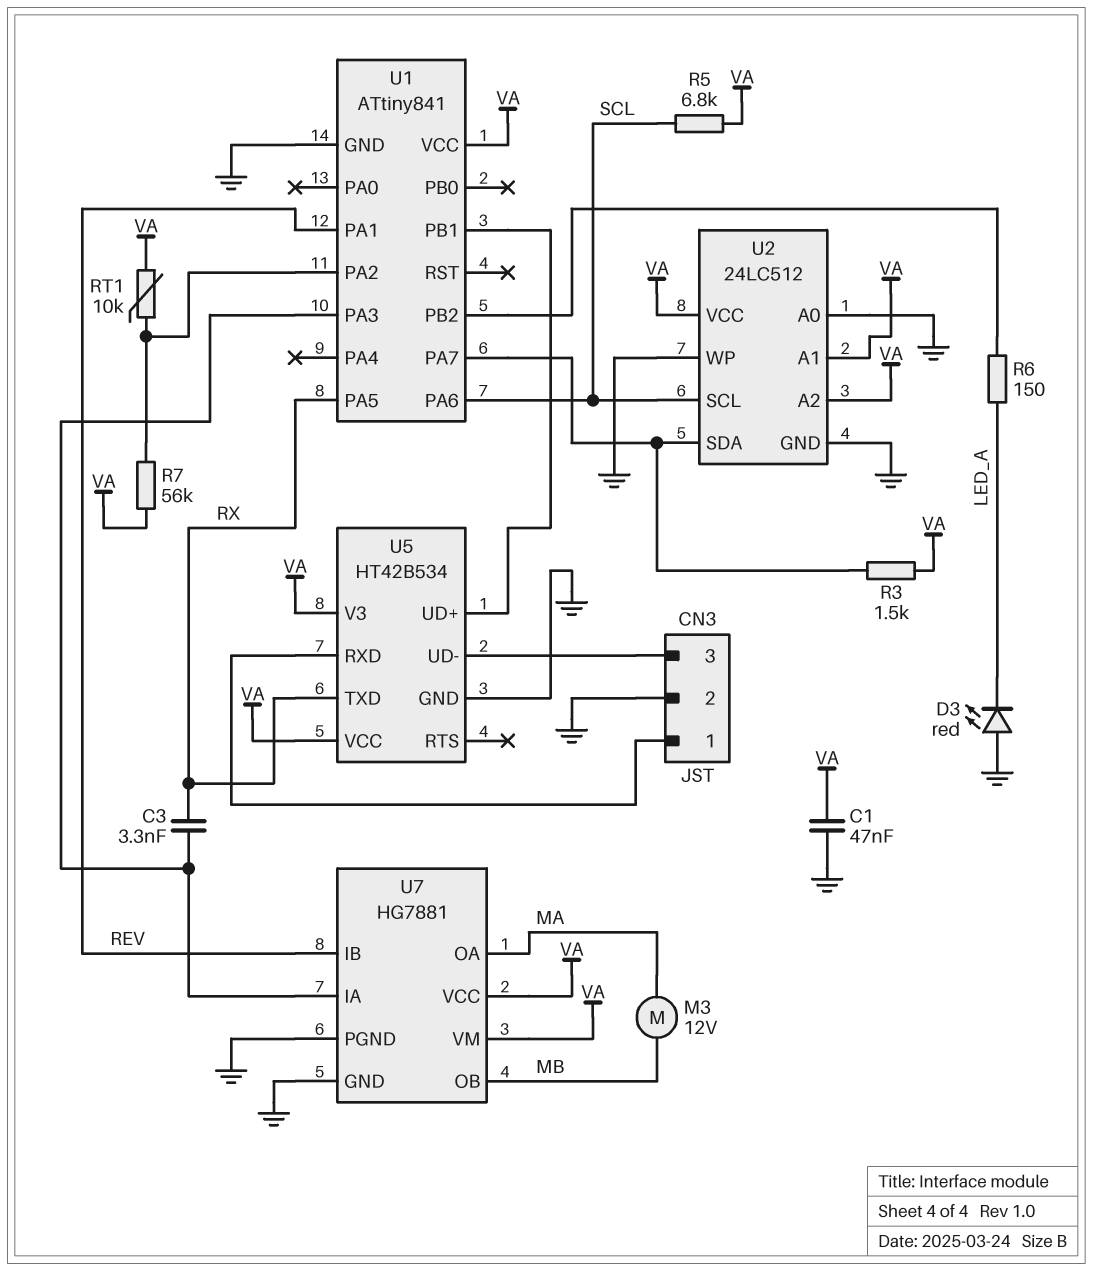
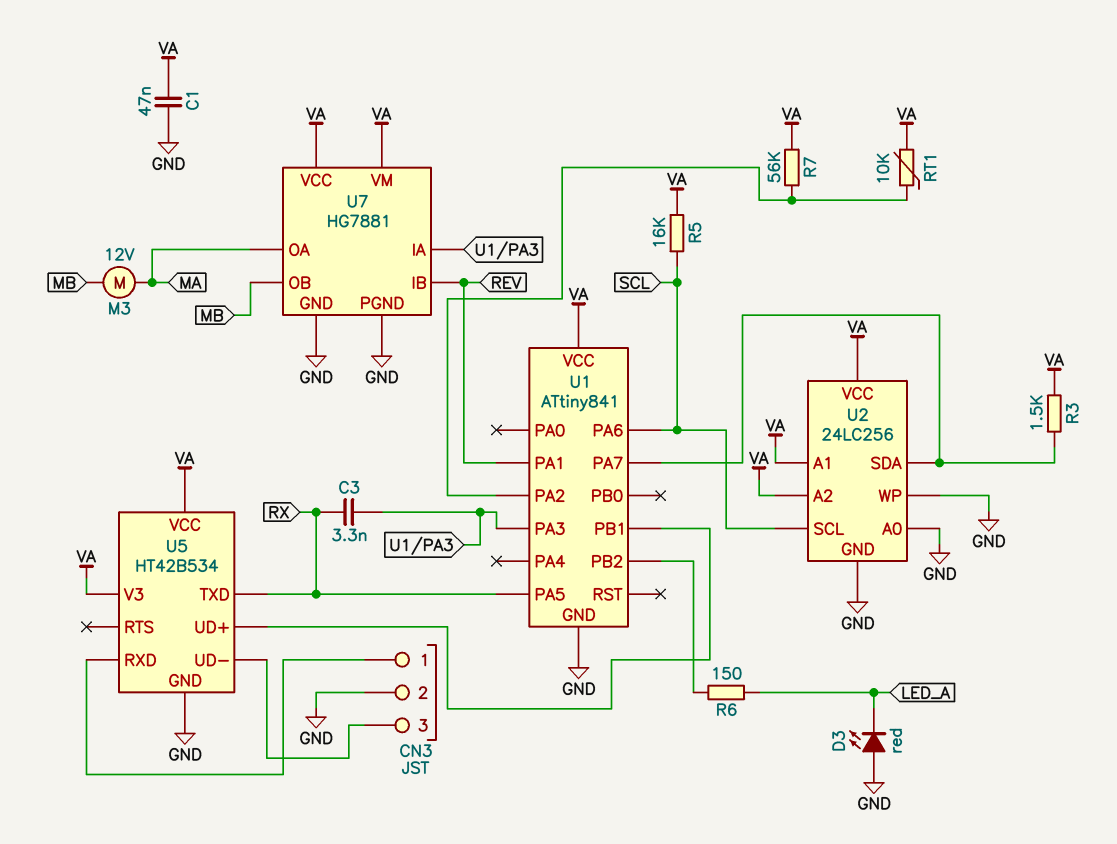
R5: 6.8k (SCL, VA) -> 16k (SCL, VA)
U2: 24LC512 -> 24LC256

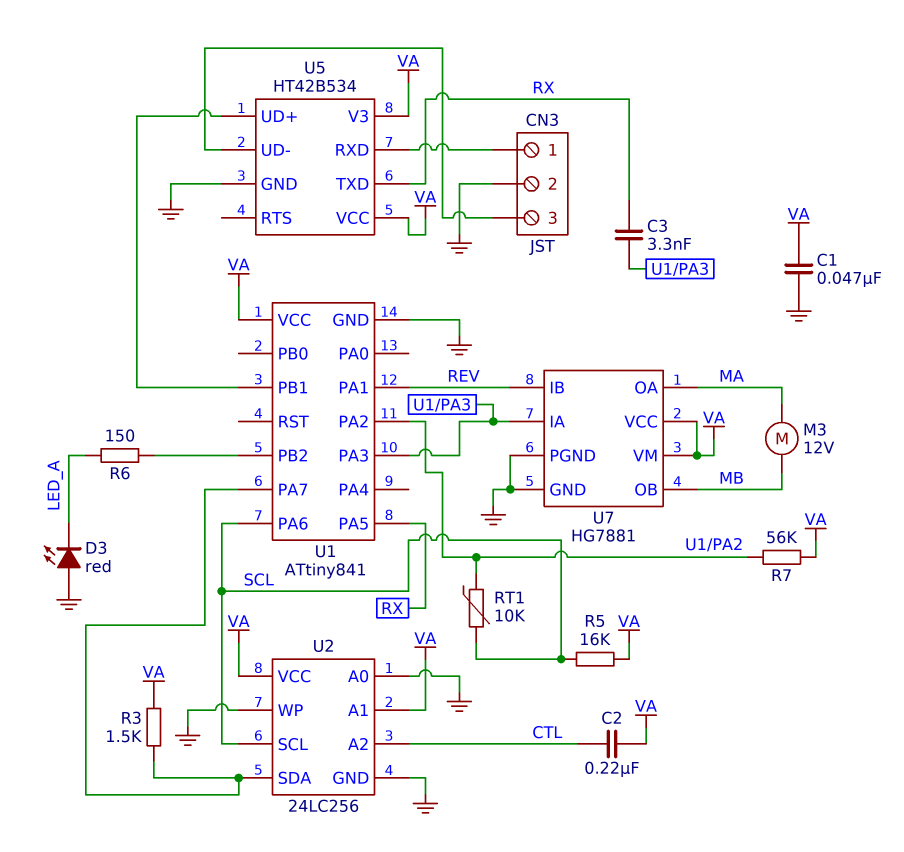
C2: none -> 220nF (CTL, VA)
RT1: 10k (U1/PA2, VA) -> 10k (SCL, U1/PA2)
U2 pin A2: VA -> CTL

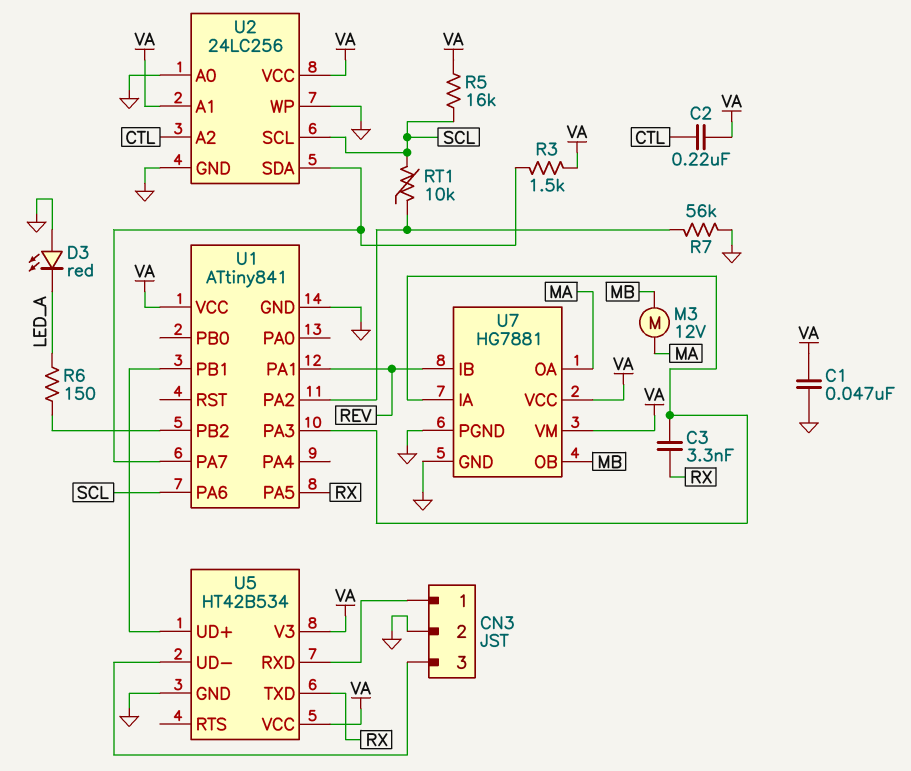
R7: 56k (U1/PA2, VA) -> 56k (GND, U1/PA2)

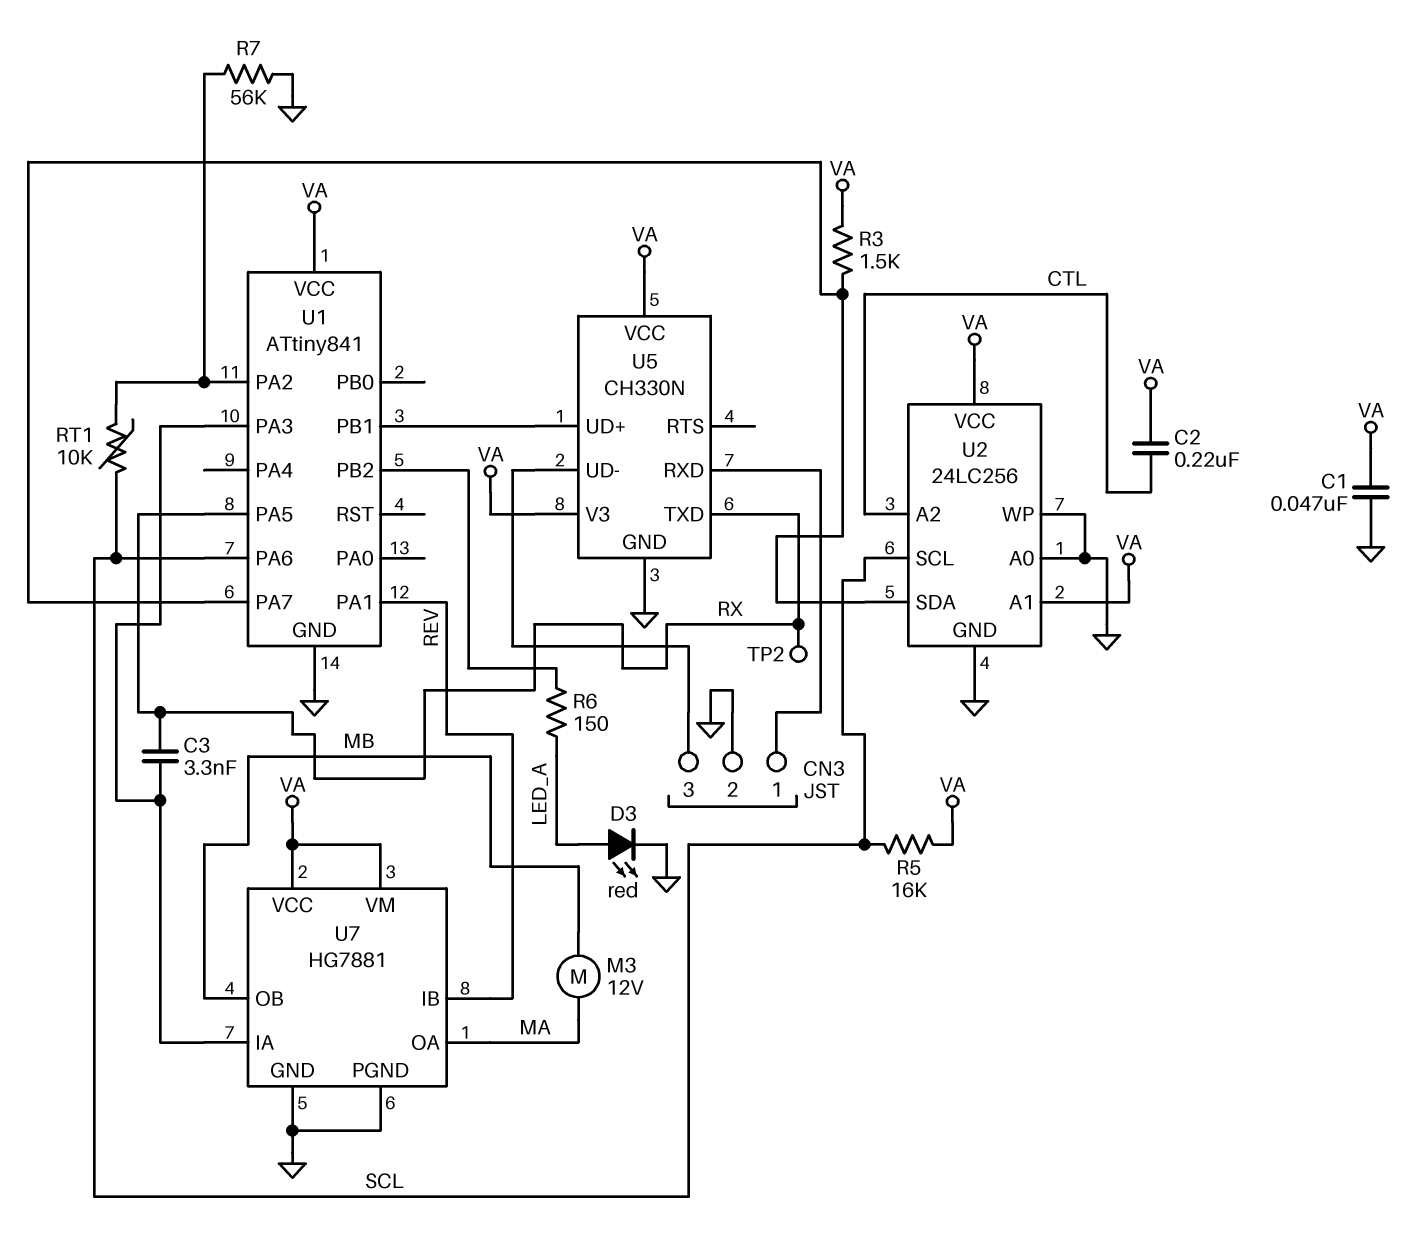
D3: LED red (A GND, K LED_A) -> LED red (A LED_A, K GND)
TP2: none -> test point (RX)
U5: HT42B534 -> CH330N

